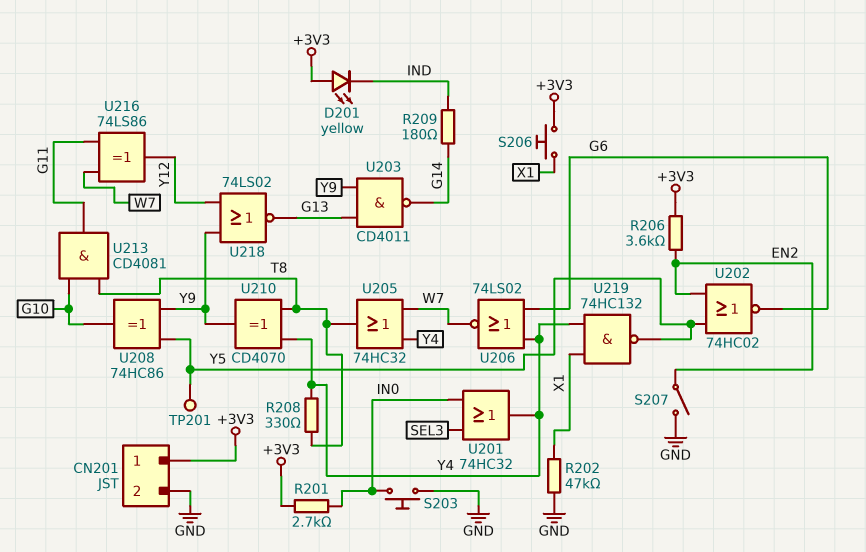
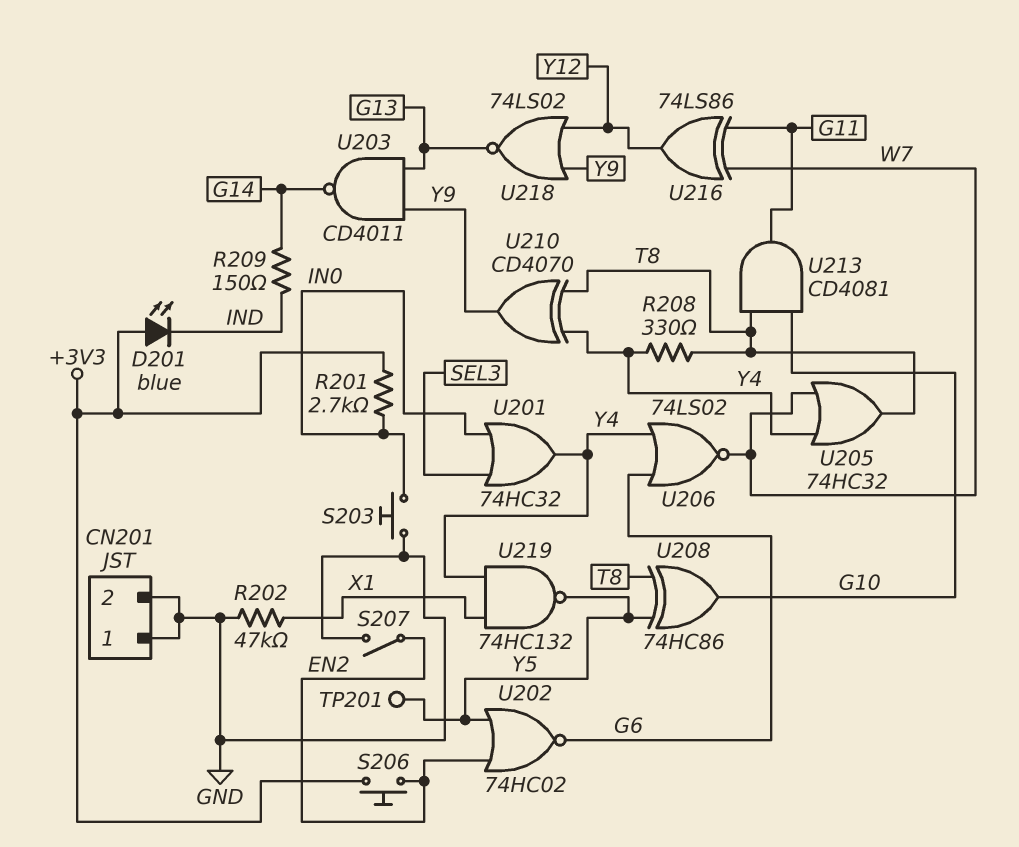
CN201 pin 1: +3V3 -> GND
D201: LED yellow (A +3V3, K IND) -> LED blue (A +3V3, K IND)
R206: 3.6k (+3V3, EN2) -> none
R209: 180 (G14, IND) -> 150 (G14, IND)
S206: button (+3V3, X1) -> button (+3V3, EN2)
U208: XOR 74HC86 (in Y5, in Y9, out G10) -> XOR 74HC86 (in T8, in Y5, out G10)

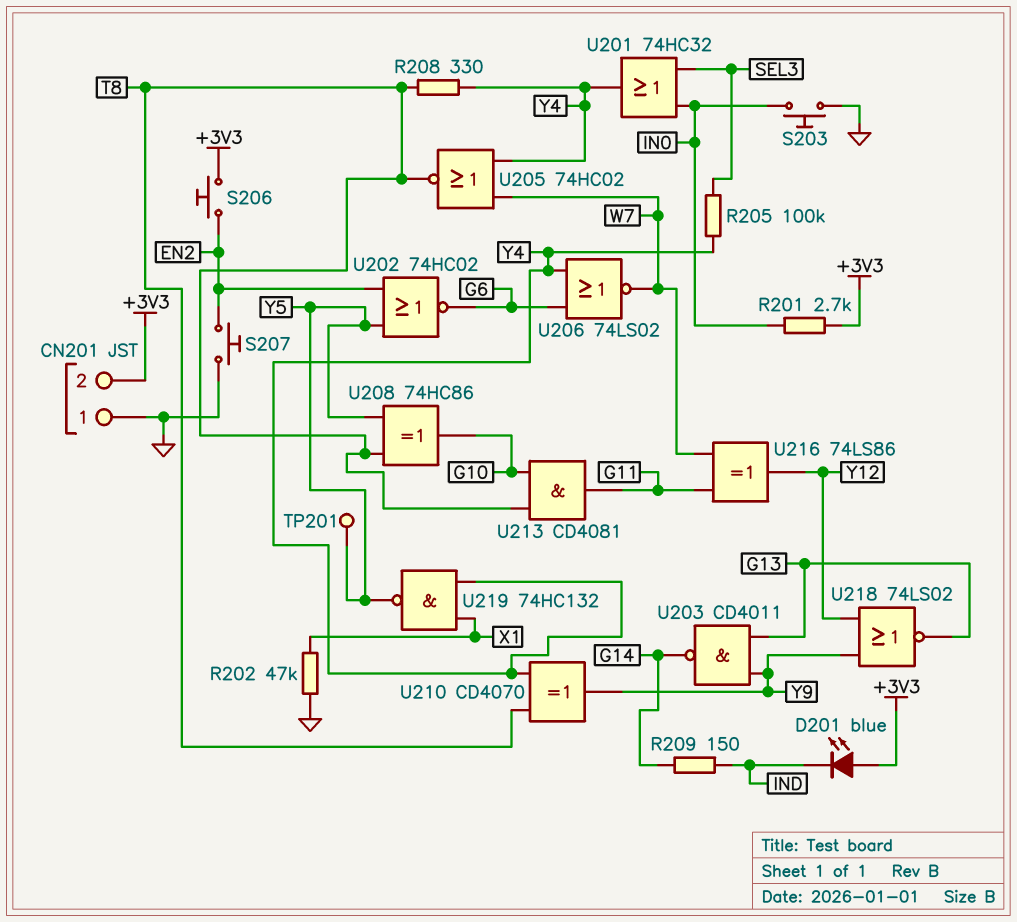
CN201 pin 2: GND -> +3V3
R205: none -> 100k (SEL3, Y4)
S207: switch (EN2, GND) -> button (EN2, GND)
U205: OR 74HC32 (in W7, in Y4, out T8) -> NOR 74HC02 (in W7, in Y4, out T8)

